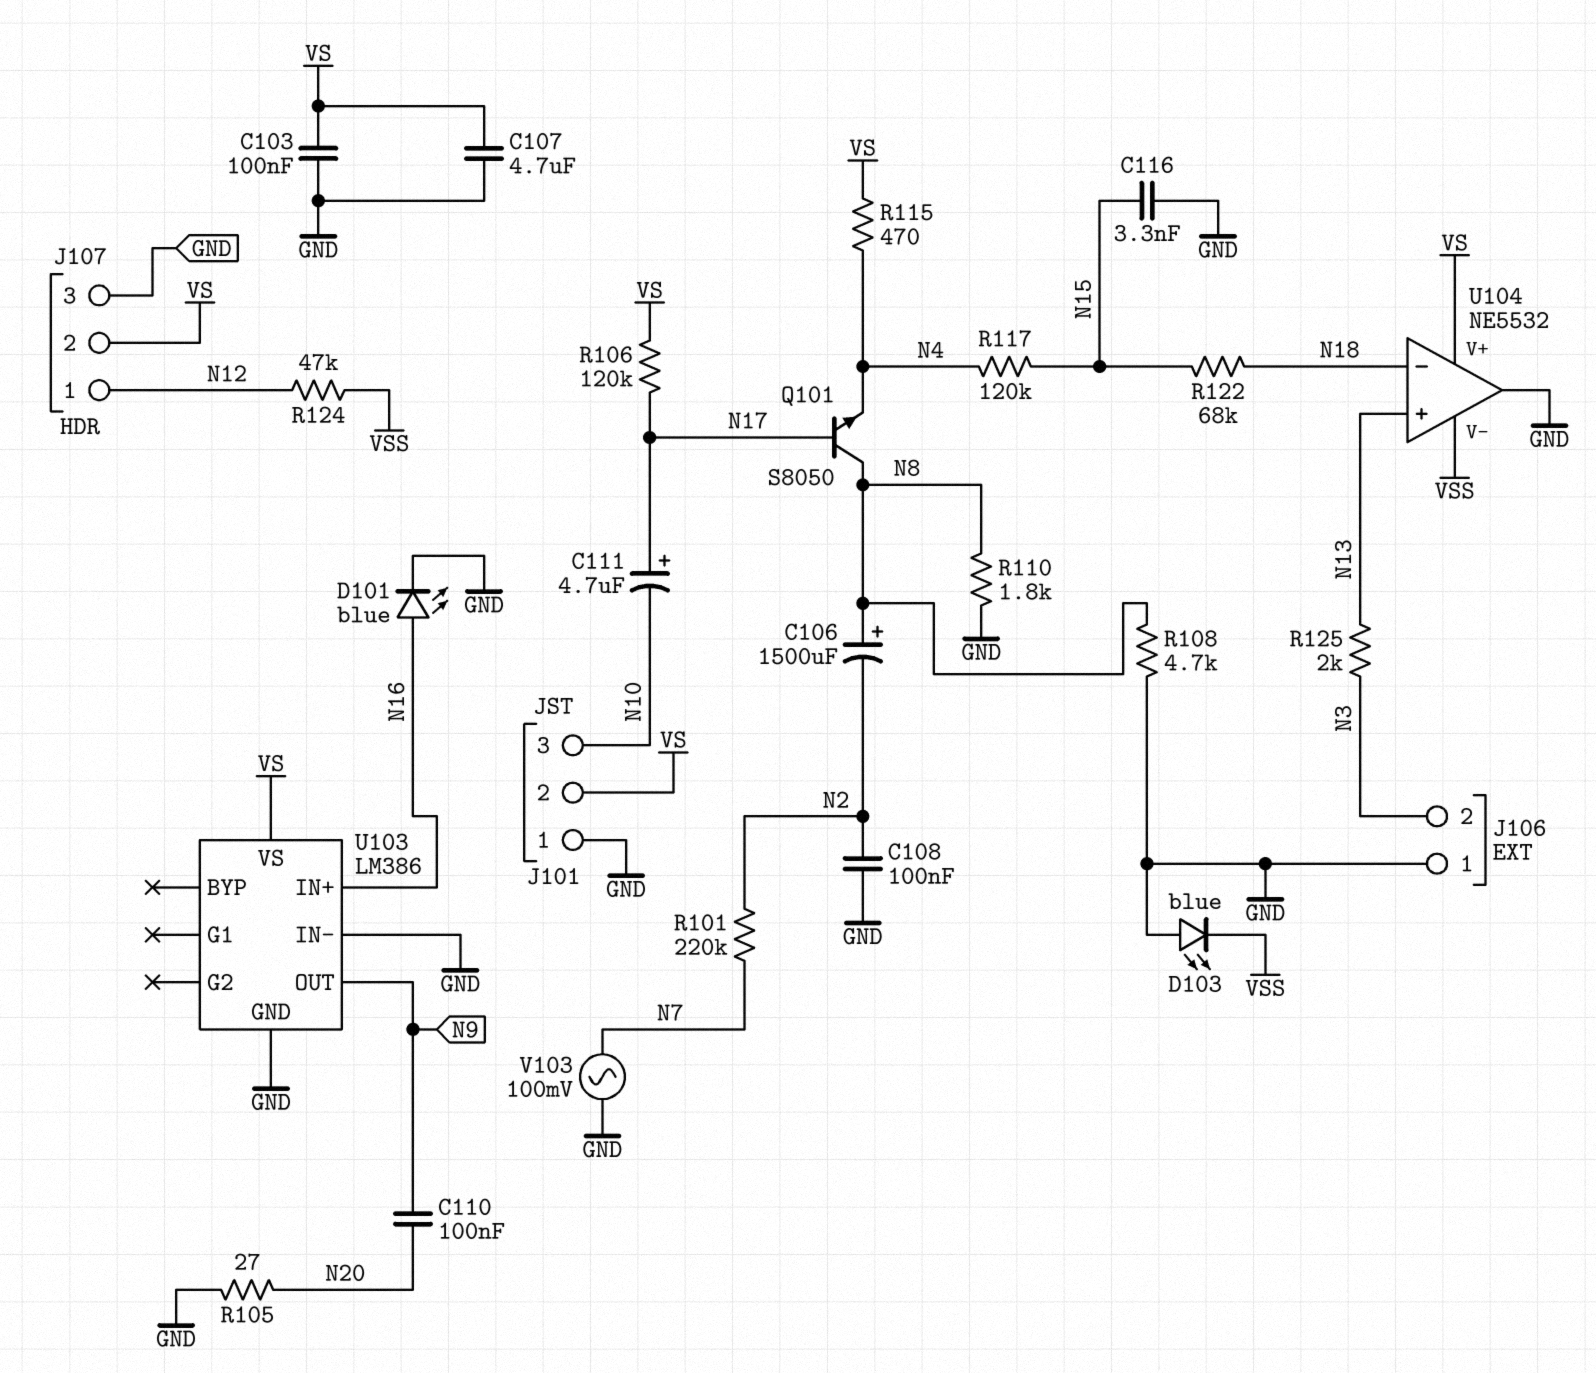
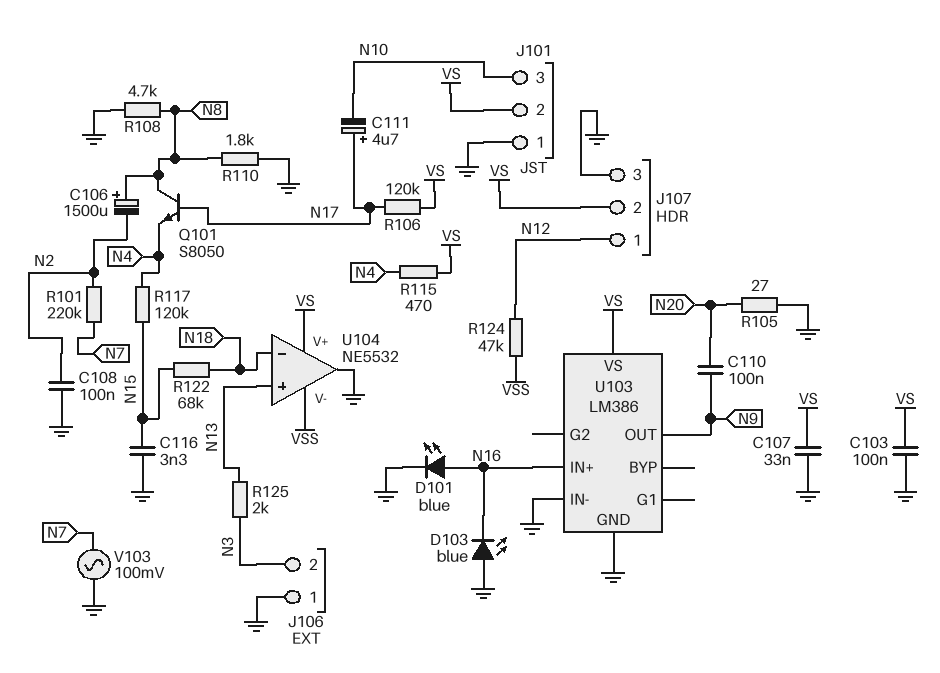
C107: 4.7uF (GND, VS) -> 33nF (GND, VS)
D103: LED blue (A GND, K VSS) -> LED blue (A GND, K N16)

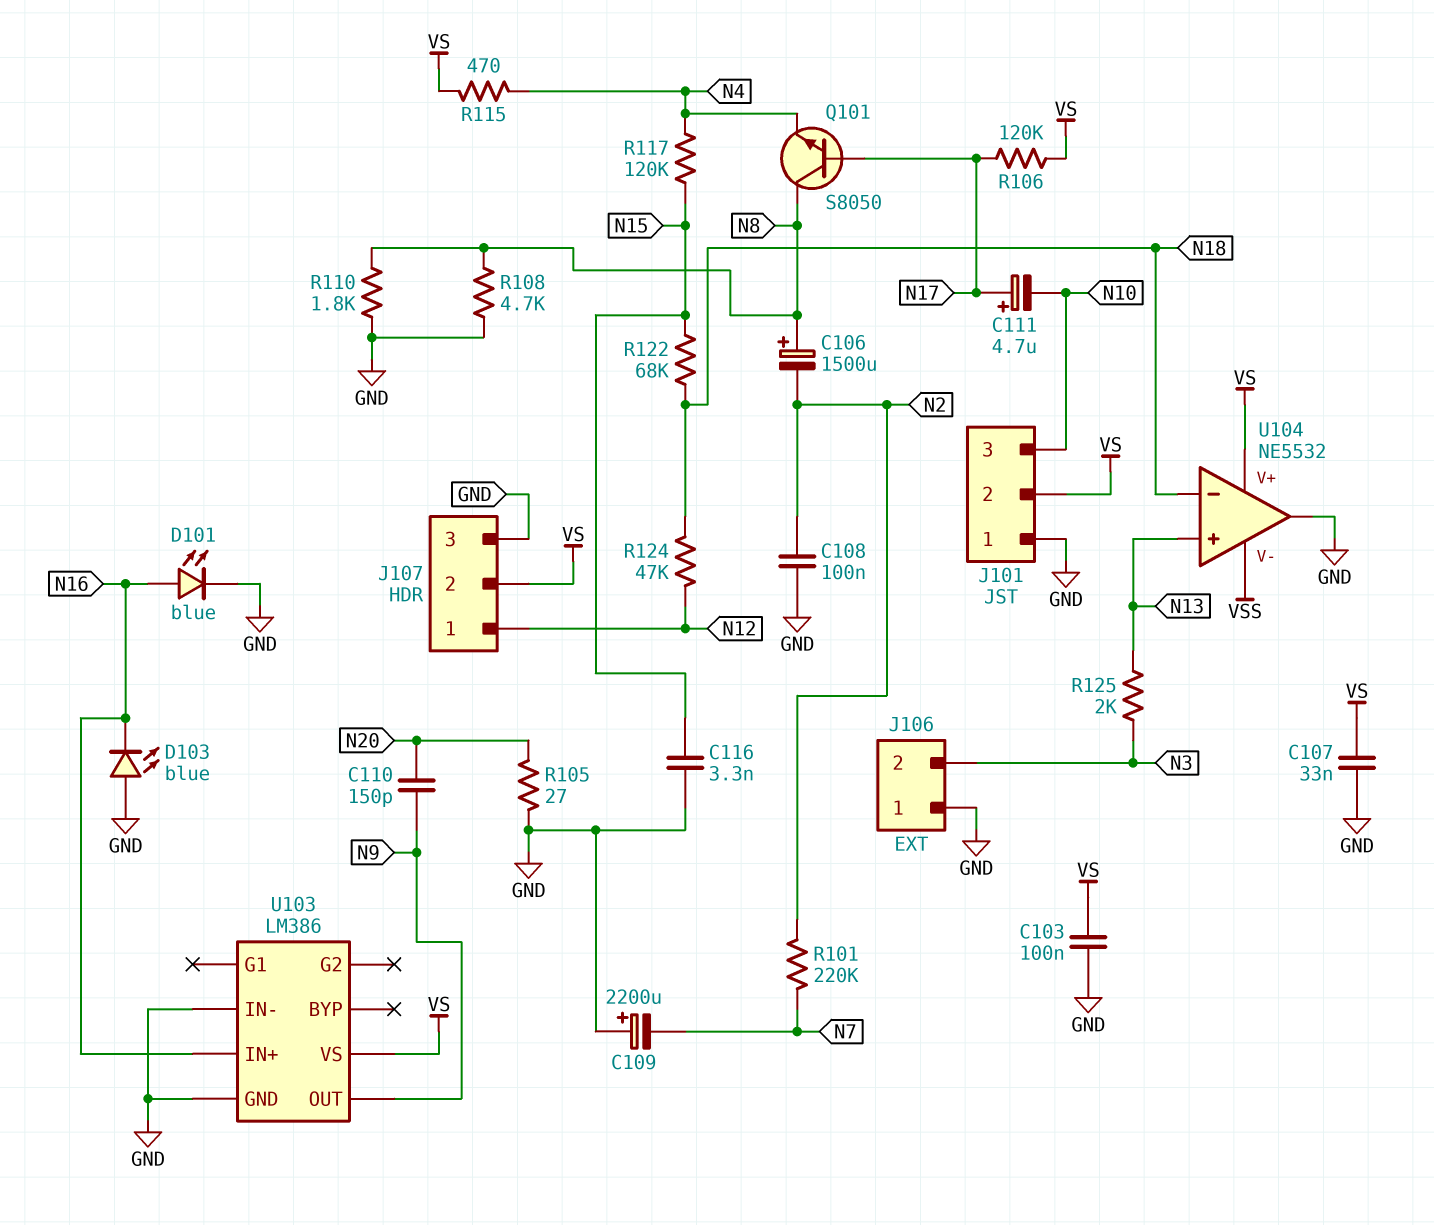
C109: none -> 2200uF (plus GND, minus N7)
C110: 100nF (N9, N20) -> 150pF (N9, N20)
R124: 47k (N12, VSS) -> 47k (N12, N18)
V103: AC 100mV (GND, N7) -> none

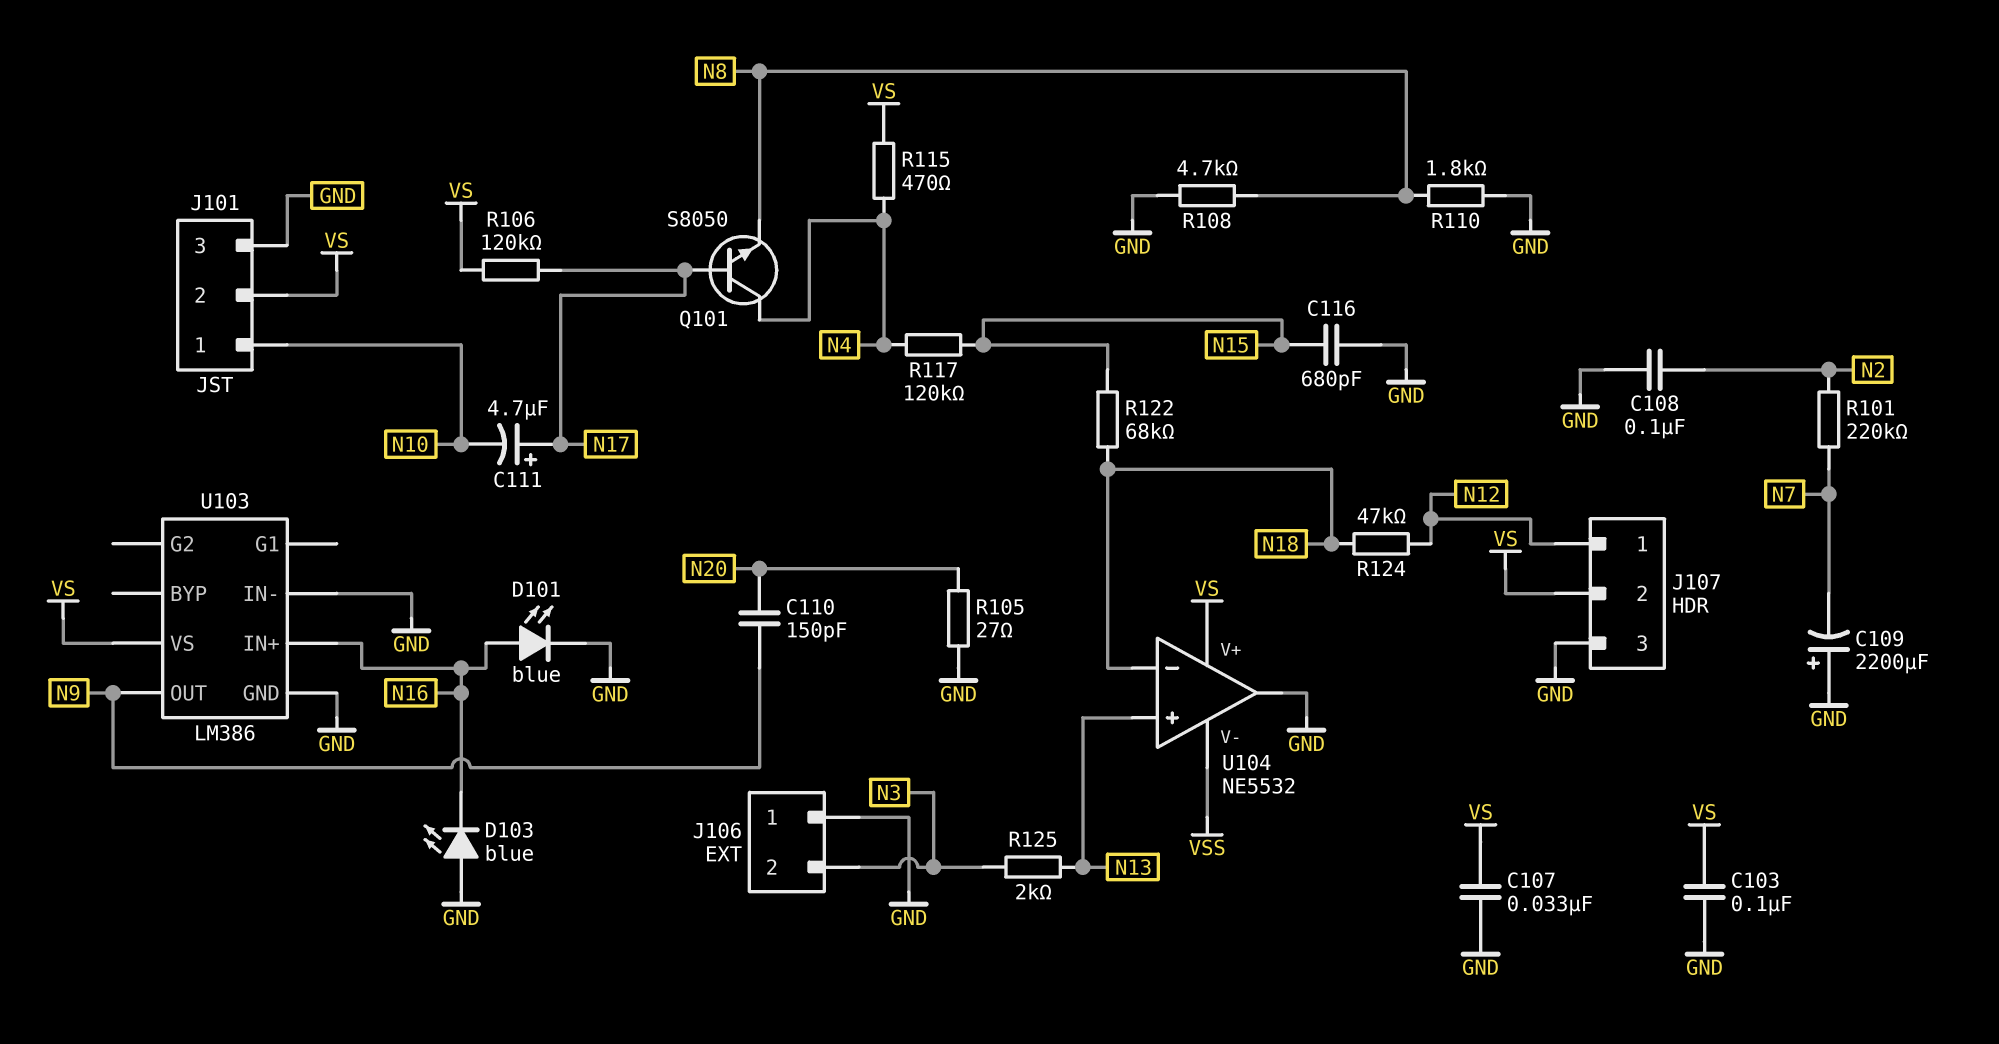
C106: 1500uF (plus N8, minus N2) -> none
C116: 3.3nF (GND, N15) -> 680pF (GND, N15)
J101 pin 1: GND -> N10
J101 pin 3: N10 -> GND
Q101: NPN S8050 (B N17, C N8, E N4) -> NPN S8050 (B N17, C N4, E N8)

